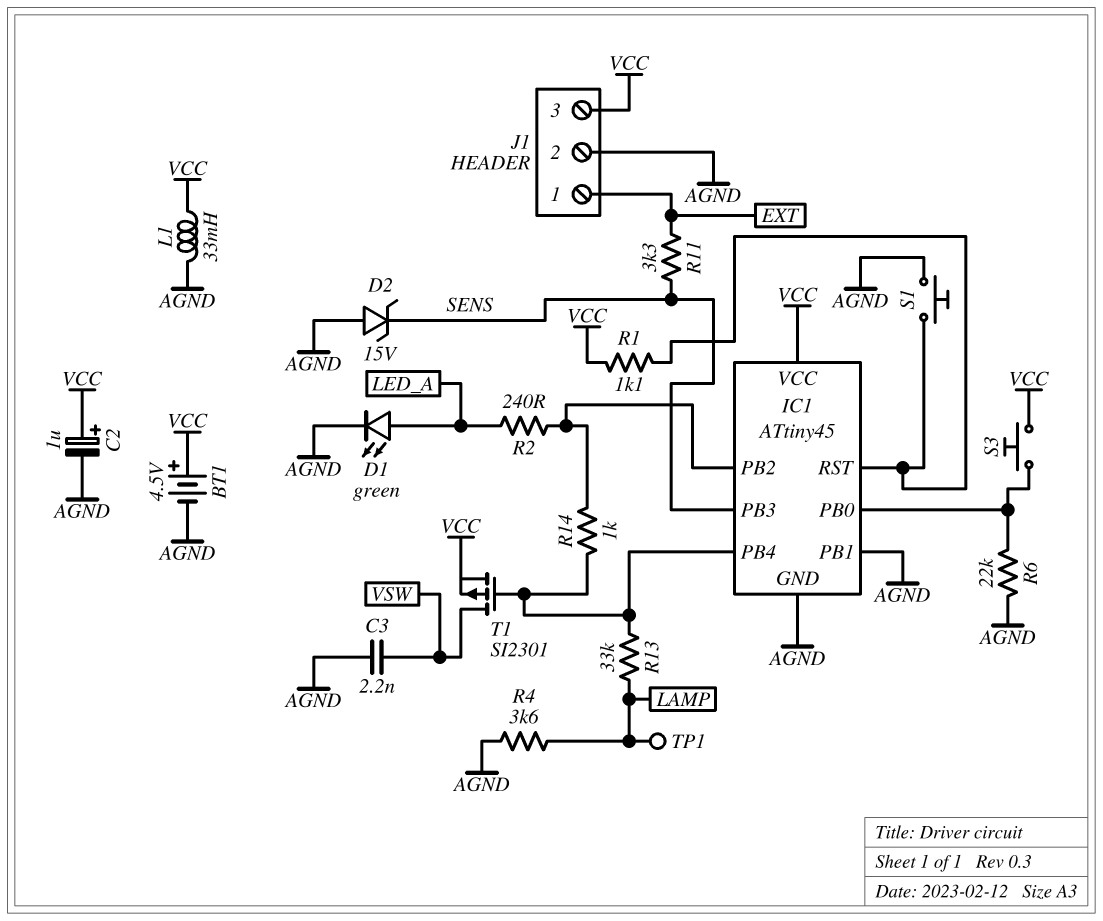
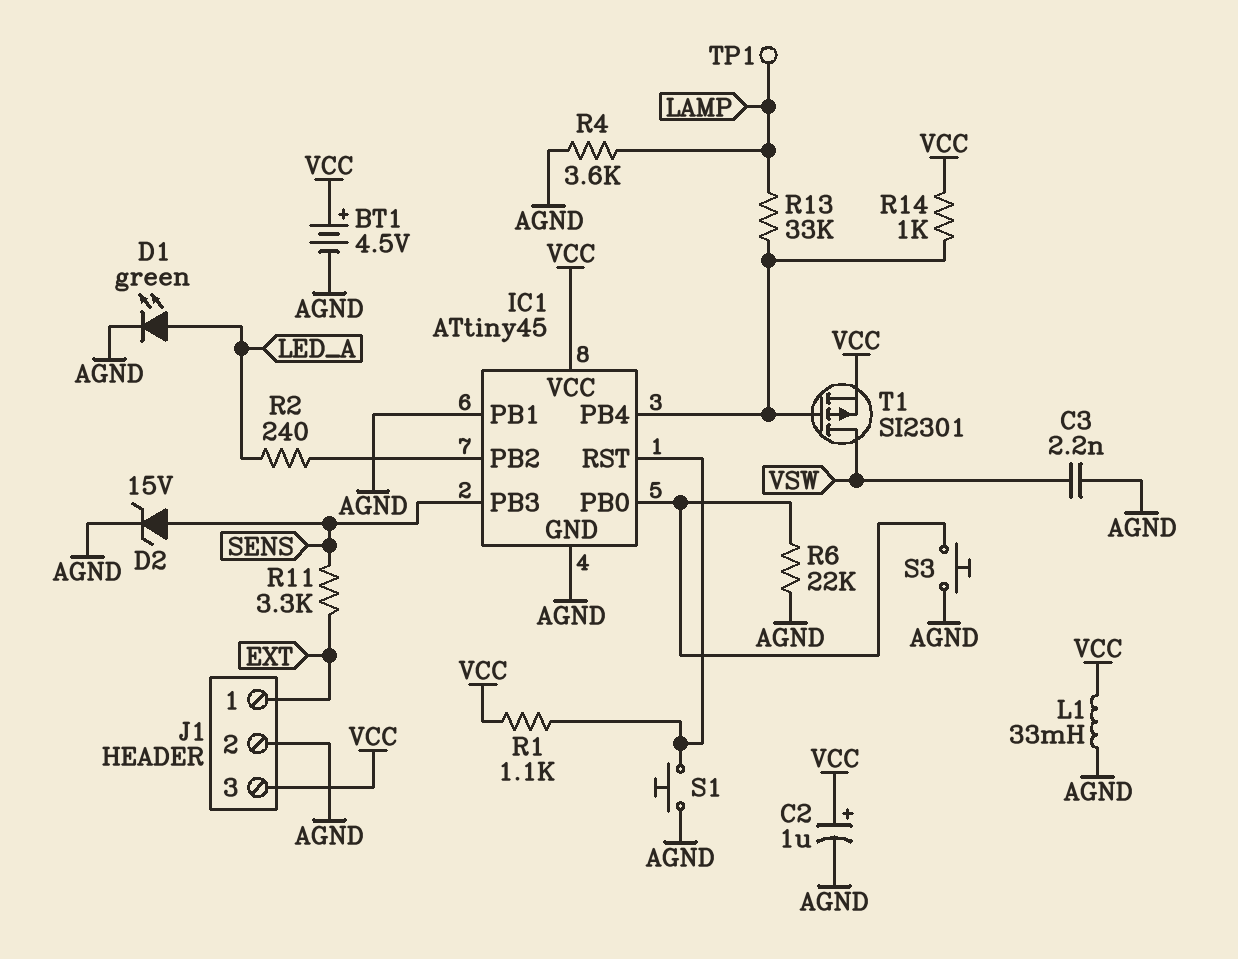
D2: zener 15V (A AGND, K SENS) -> zener 15V (A SENS, K AGND)
R14: 1k (IC1/PB2, IC1/PB4) -> 1k (IC1/PB4, VCC)
S3: button (IC1/PB0, VCC) -> button (AGND, IC1/PB0)

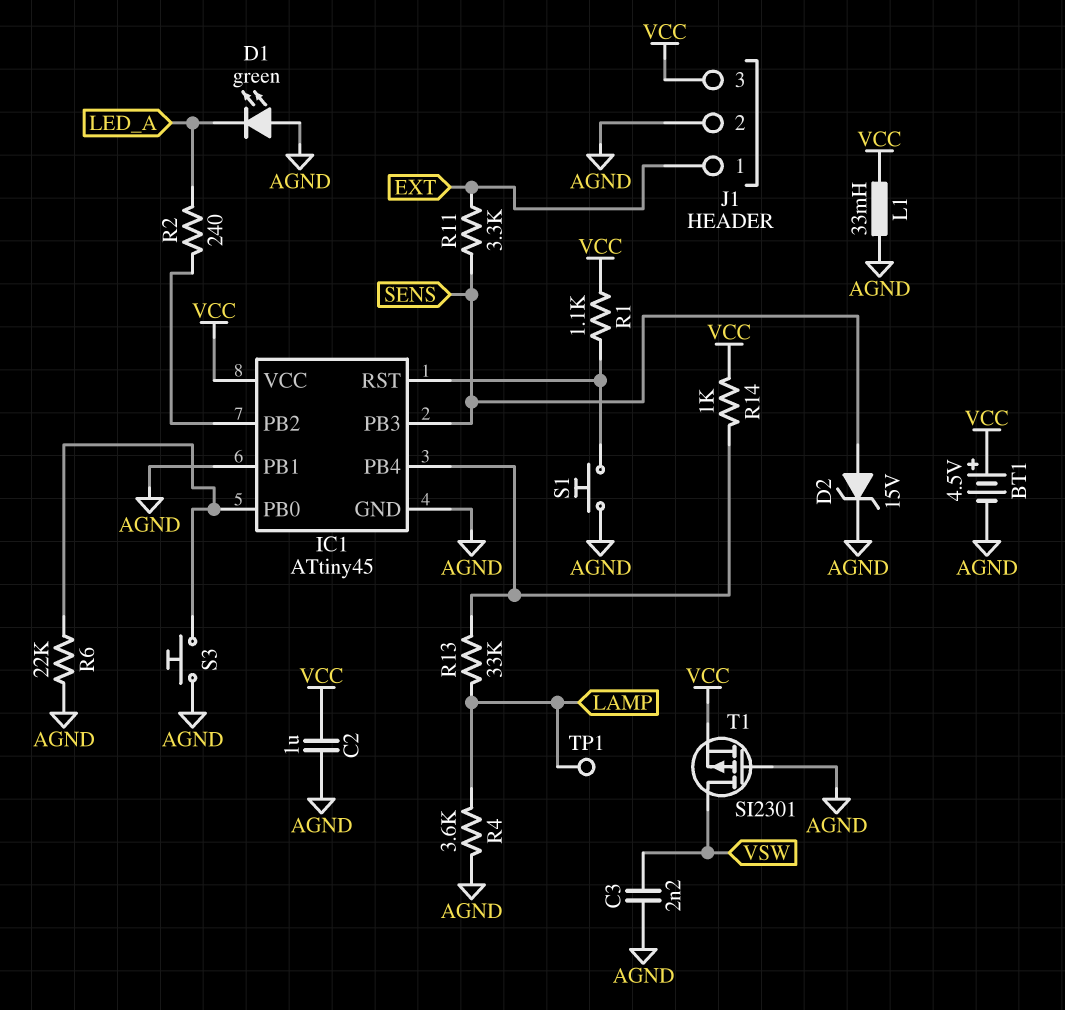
C2: 1uF (plus VCC, minus AGND) -> 1uF (AGND, VCC)
D1: LED green (A LED_A, K AGND) -> LED green (A AGND, K LED_A)
T1: PMOS SI2301 (G IC1/PB4, D VSW, S VCC) -> PMOS SI2301 (G AGND, D VSW, S VCC)

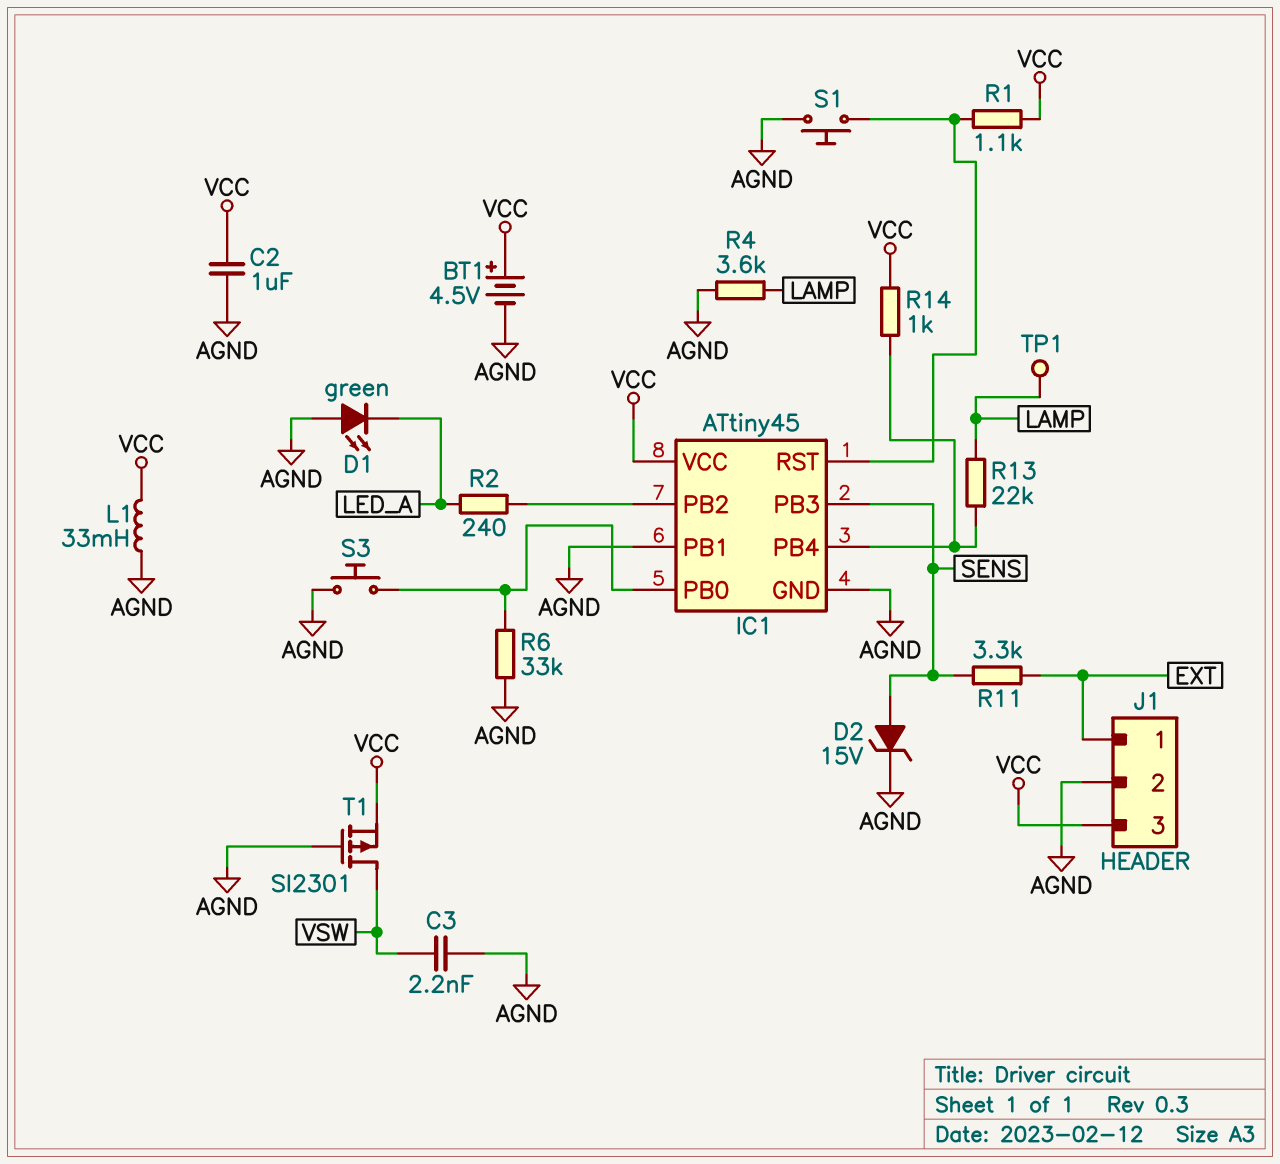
R6: 22k (AGND, IC1/PB0) -> 33k (AGND, IC1/PB0)
R13: 33k (IC1/PB4, LAMP) -> 22k (IC1/PB4, LAMP)

